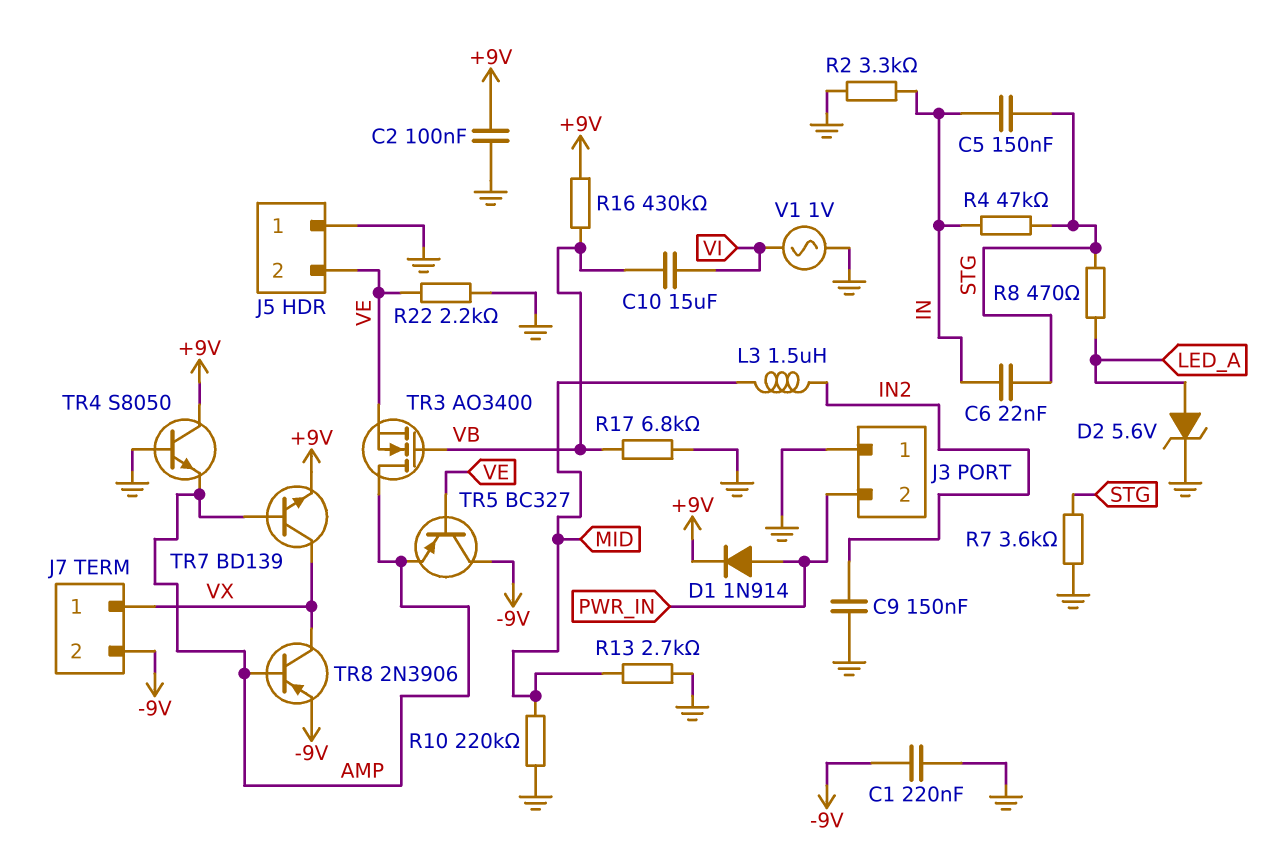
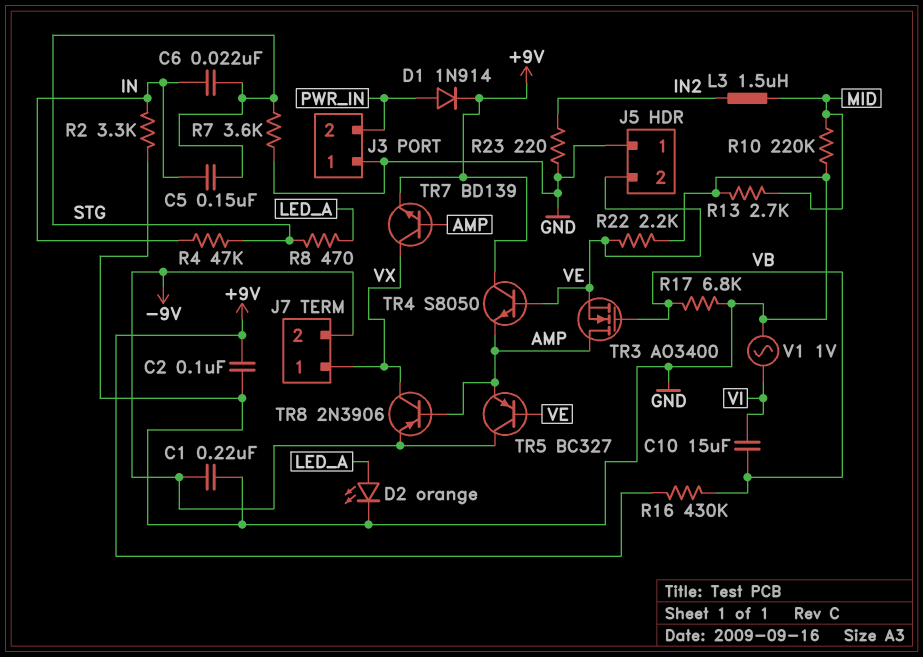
C9: 150nF (GND, IN2) -> none
D2: zener 5.6V (A LED_A, K GND) -> LED orange (A LED_A, K GND)
R23: none -> 220 (GND, IN2)
TR4: NPN S8050 (B GND, C +9V, E AMP) -> NPN S8050 (B VE, C +9V, E AMP)

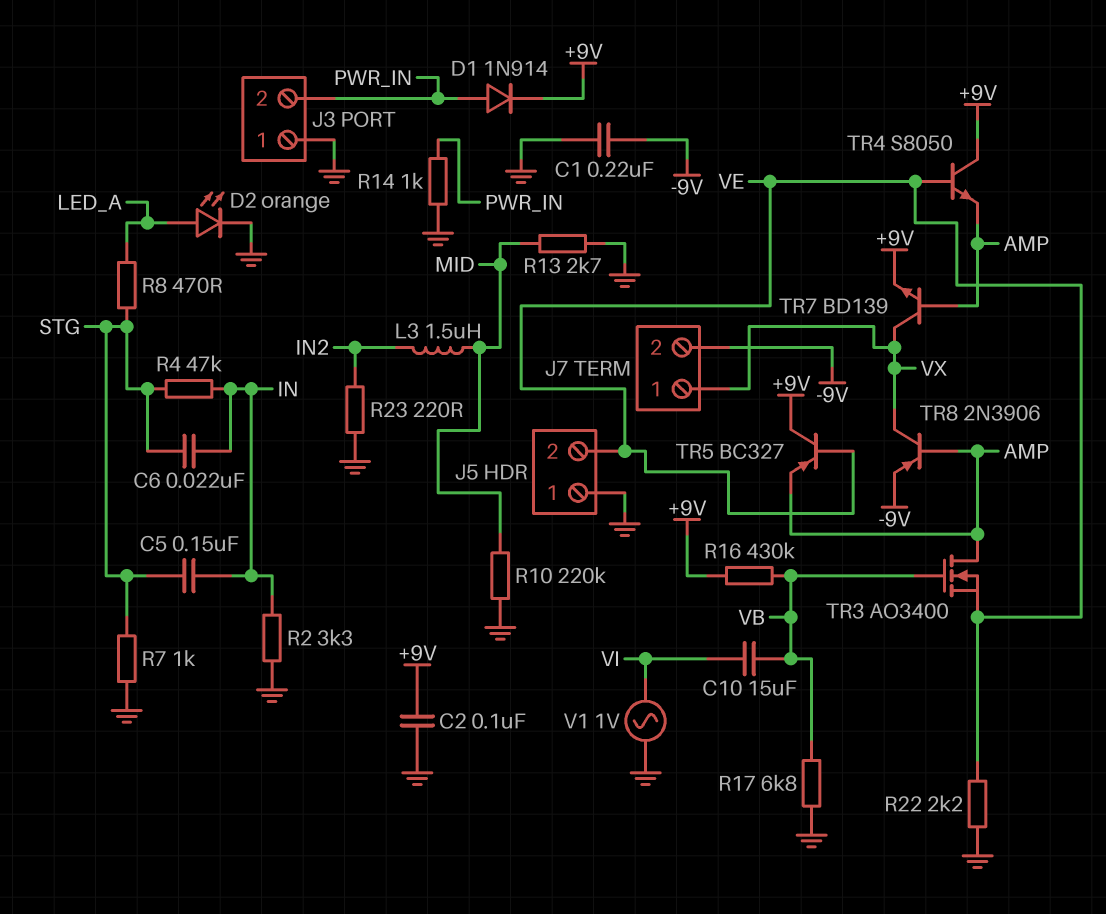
R7: 3.6k (GND, STG) -> 1k (GND, STG)
R14: none -> 1k (GND, PWR_IN)
TR5: PNP BC327 (B VE, C -9V, E AMP) -> PNP BC327 (B VE, C +9V, E AMP)

